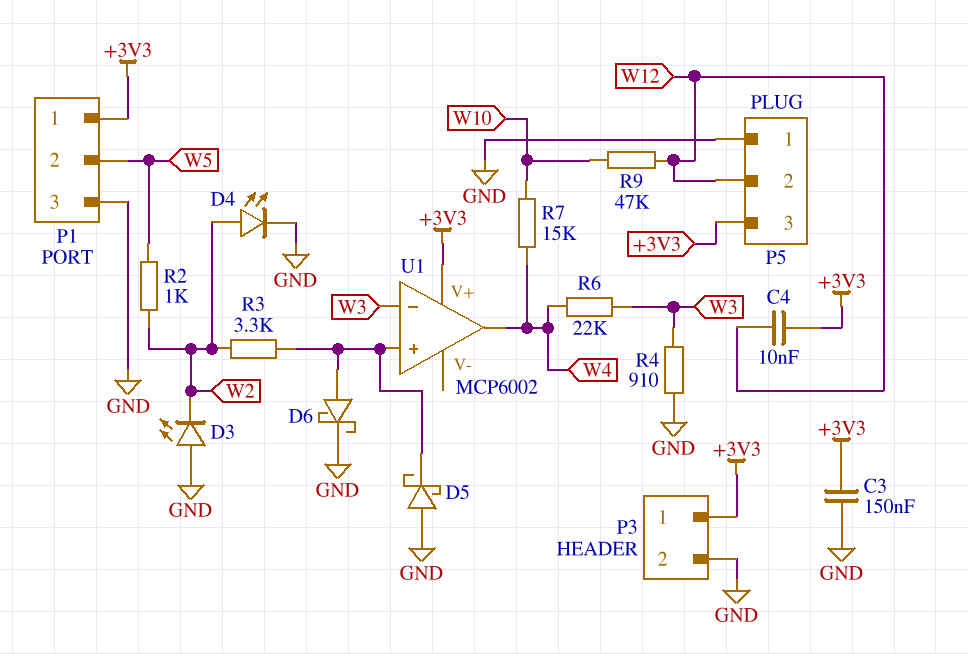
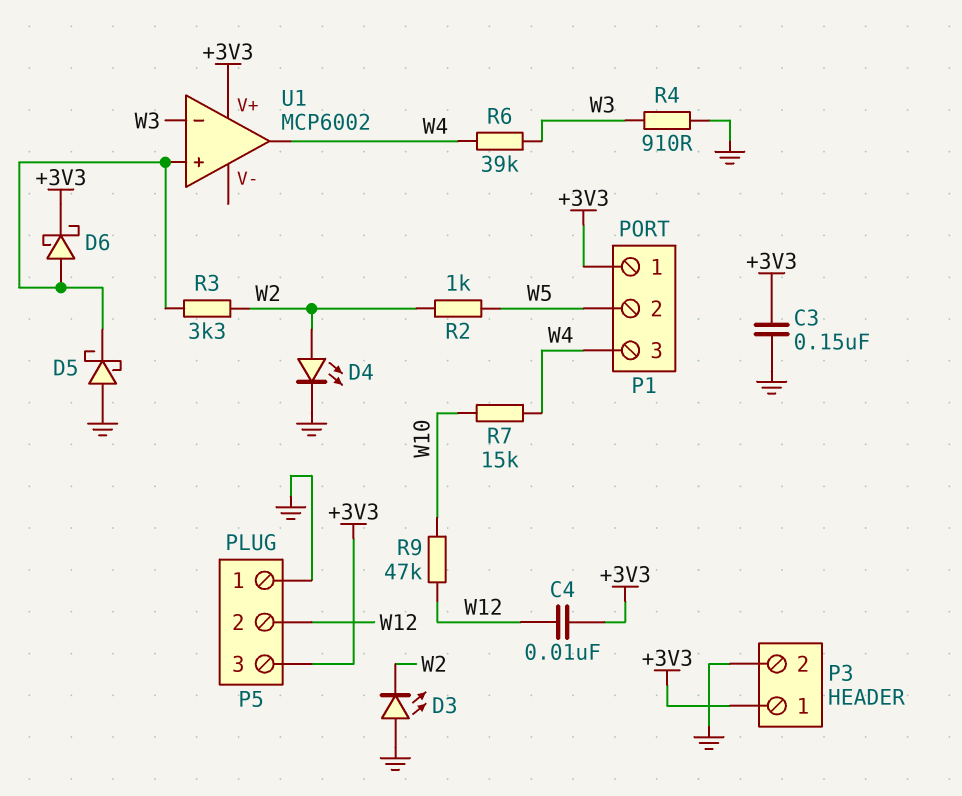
D6: schottky (A U1/in+, K GND) -> schottky (A U1/in+, K +3V3)
P1 pin 3: GND -> W4
R6: 22k (W3, W4) -> 39k (W3, W4)

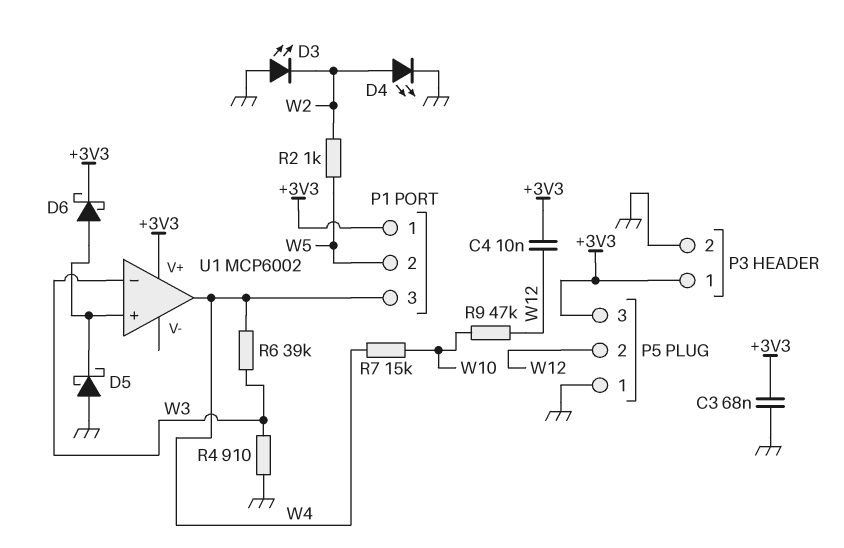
C3: 150nF (+3V3, GND) -> 68nF (+3V3, GND)
R3: 3.3k (U1/in+, W2) -> none

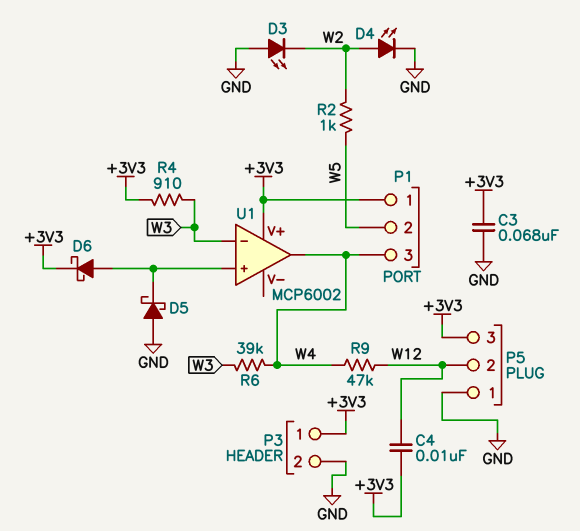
R4: 910 (GND, W3) -> 910 (+3V3, W3)
R7: 15k (W4, W10) -> none
R9: 47k (W10, W12) -> 47k (W4, W12)

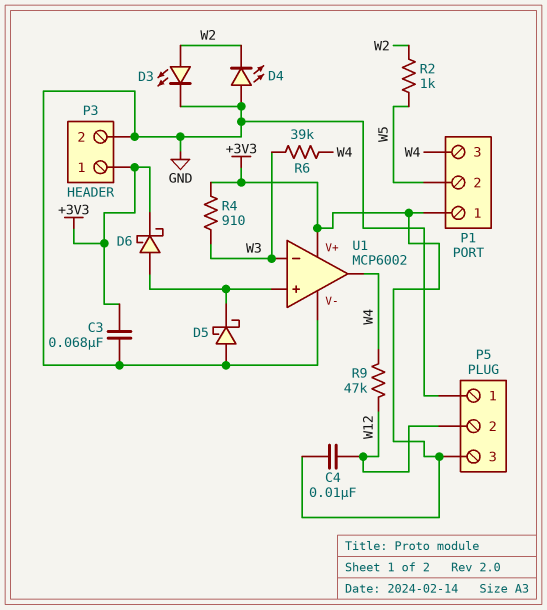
D3: LED (A GND, K W2) -> LED (A W2, K GND)
D4: LED (A W2, K GND) -> LED (A GND, K W2)
U1 pin V-: none -> GND

